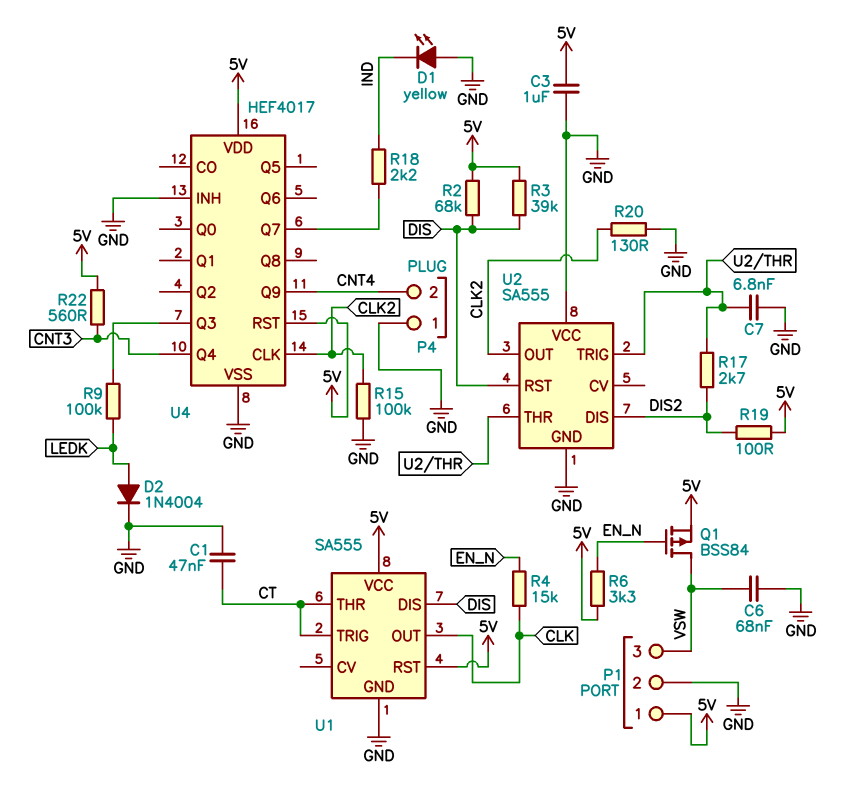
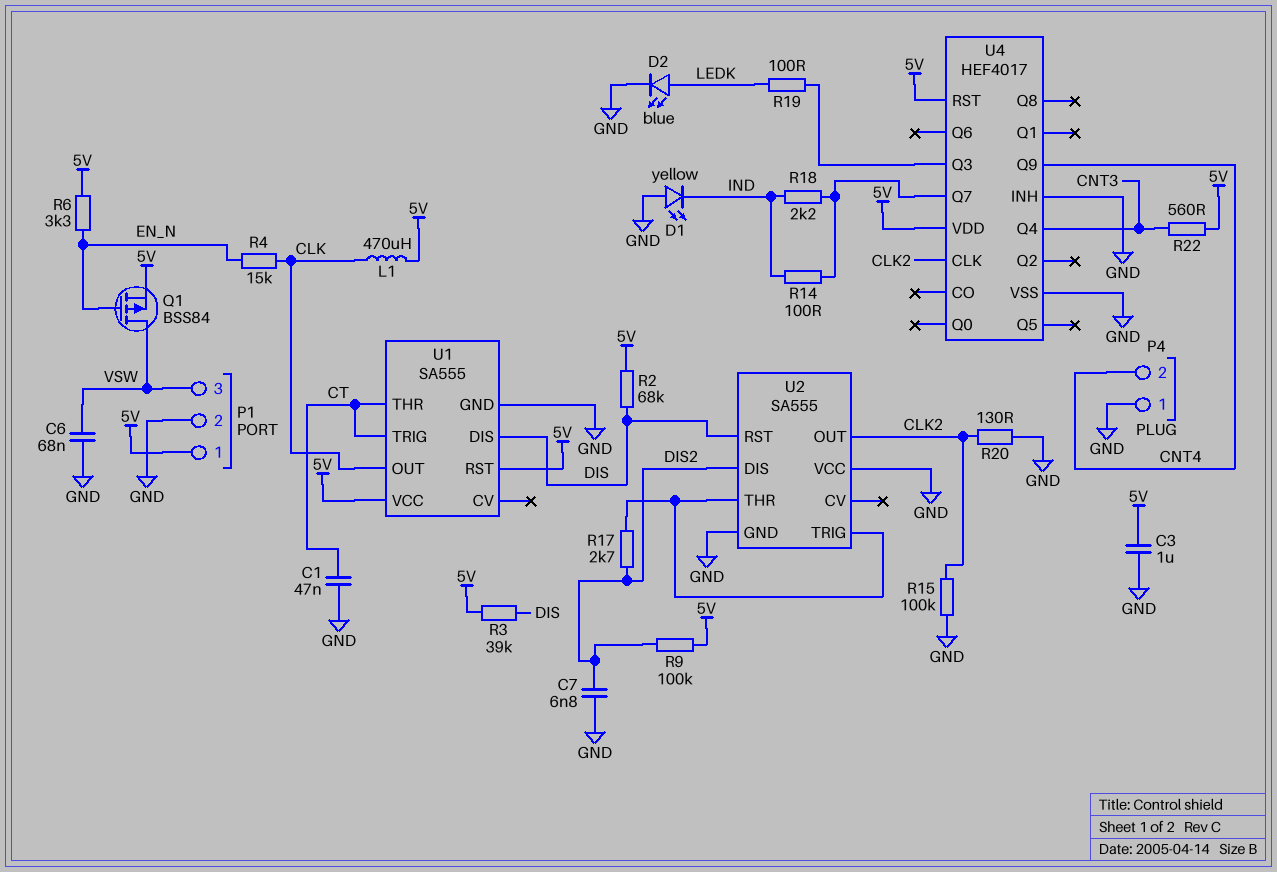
C7: 6.8nF (GND, U2/THR) -> 6.8nF (DIS2, GND)
D2: diode 1N4004 (A LEDK, K GND) -> LED blue (A LEDK, K GND)
L1: none -> 470uH (5V, CLK)
R9: 100k (LEDK, U4/Q3) -> 100k (5V, DIS2)
R14: none -> 100 (IND, U4/Q7)
R19: 100 (5V, DIS2) -> 100 (LEDK, U4/Q3)

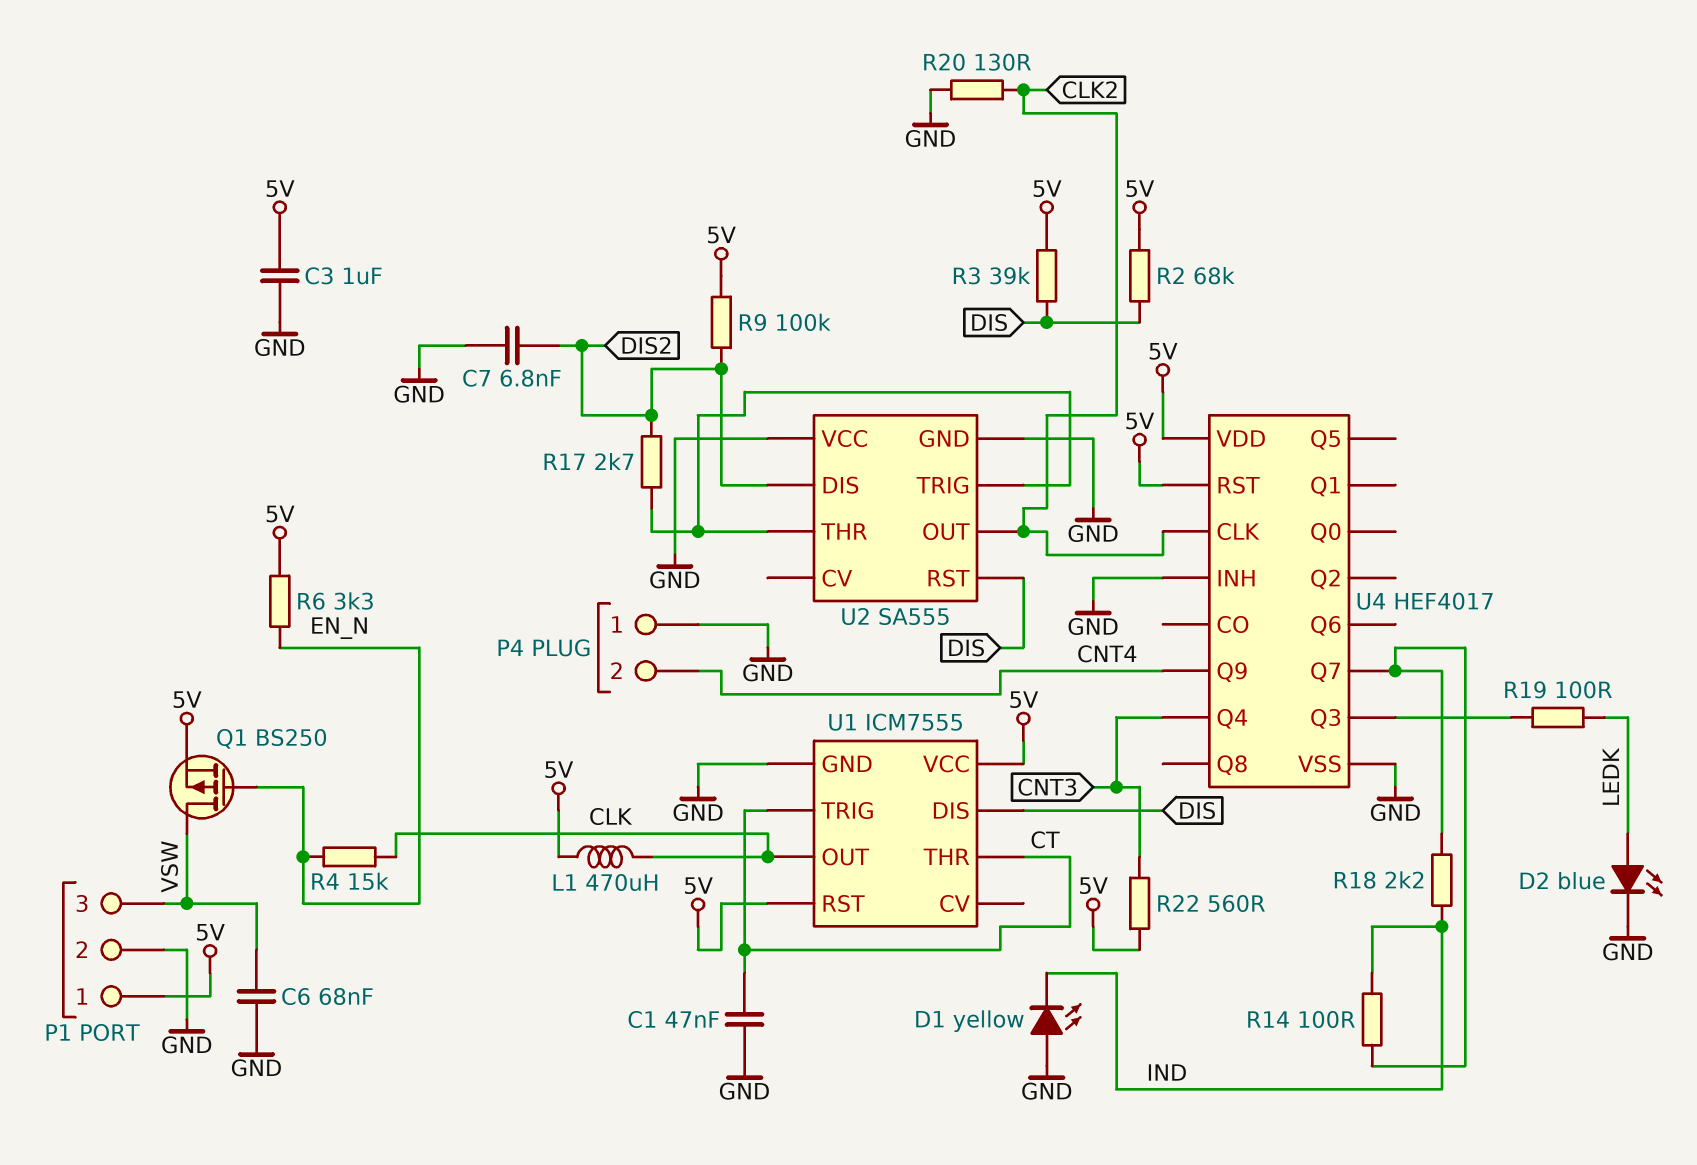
Q1: PMOS BSS84 (G EN_N, D VSW, S 5V) -> PMOS BS250 (G EN_N, D VSW, S 5V)
R15: 100k (CLK2, GND) -> none
U1: SA555 -> ICM7555

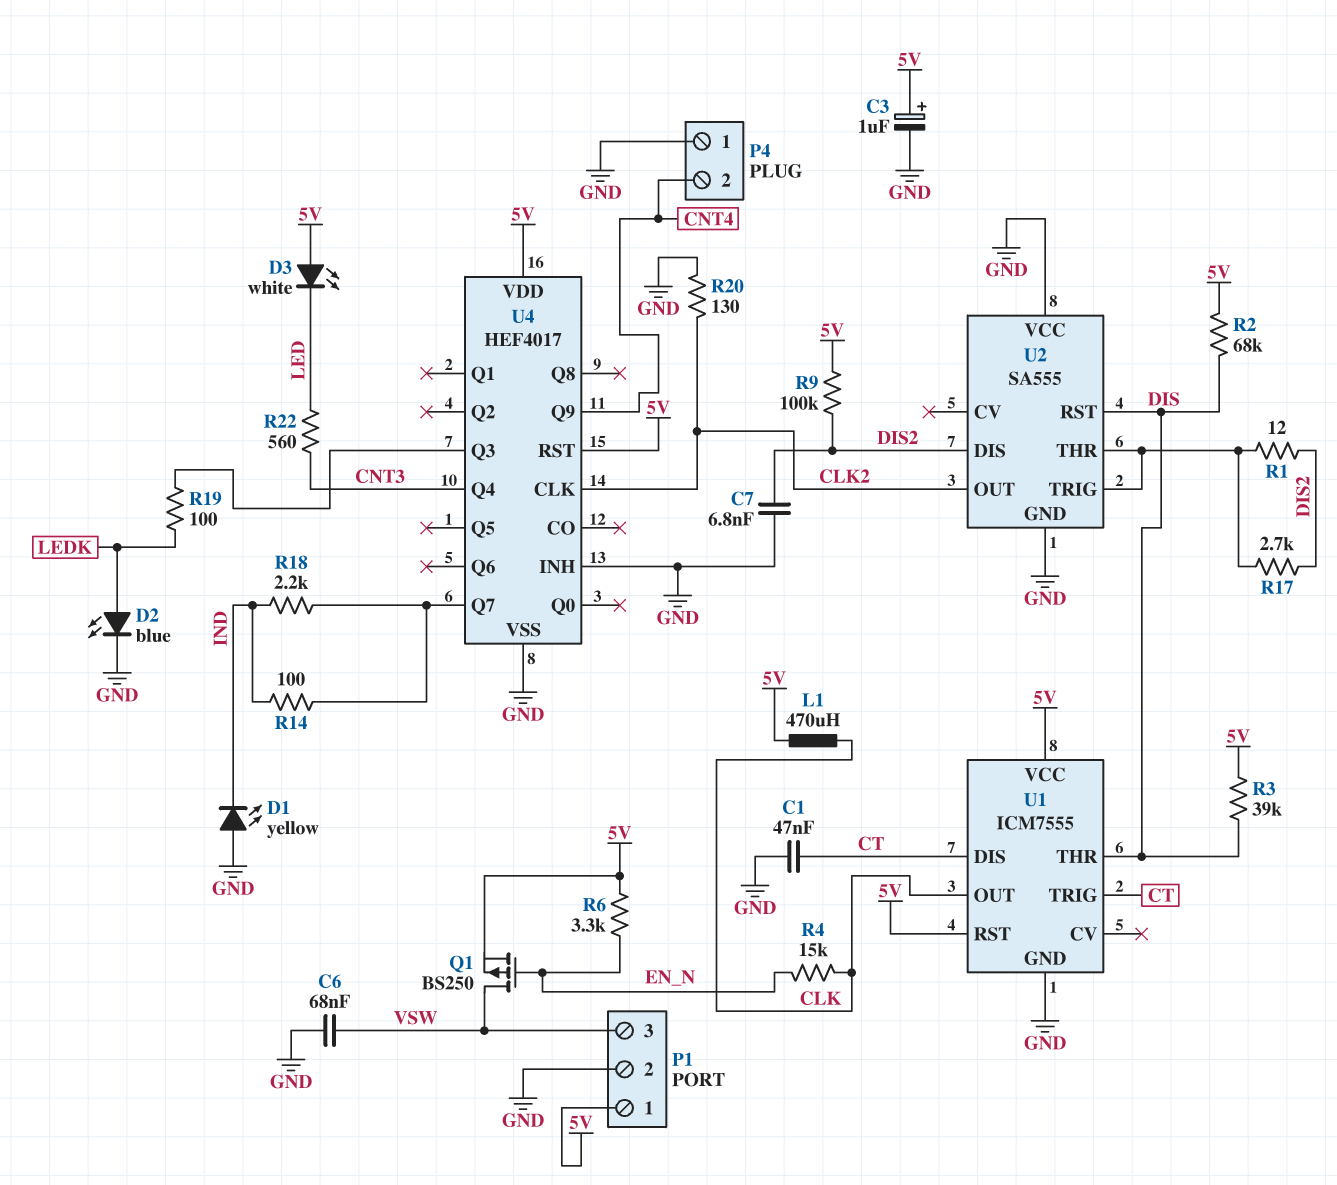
C3: 1uF (5V, GND) -> 1uF (plus 5V, minus GND)
D3: none -> LED white (A 5V, K LED)
R1: none -> 12 (DIS2, U2/THR)
R22: 560 (5V, CNT3) -> 560 (CNT3, LED)
U1 pin DIS: DIS -> CT
U1 pin THR: CT -> DIS

